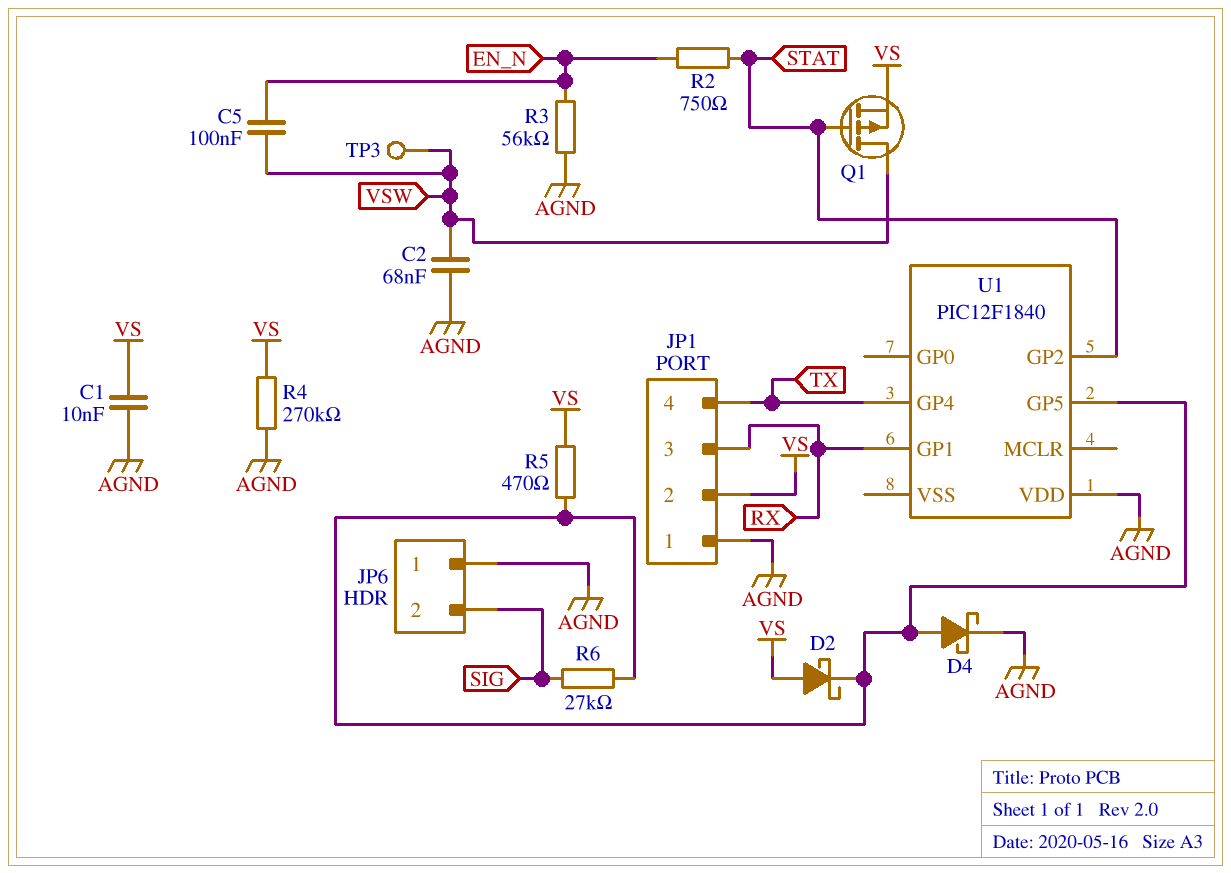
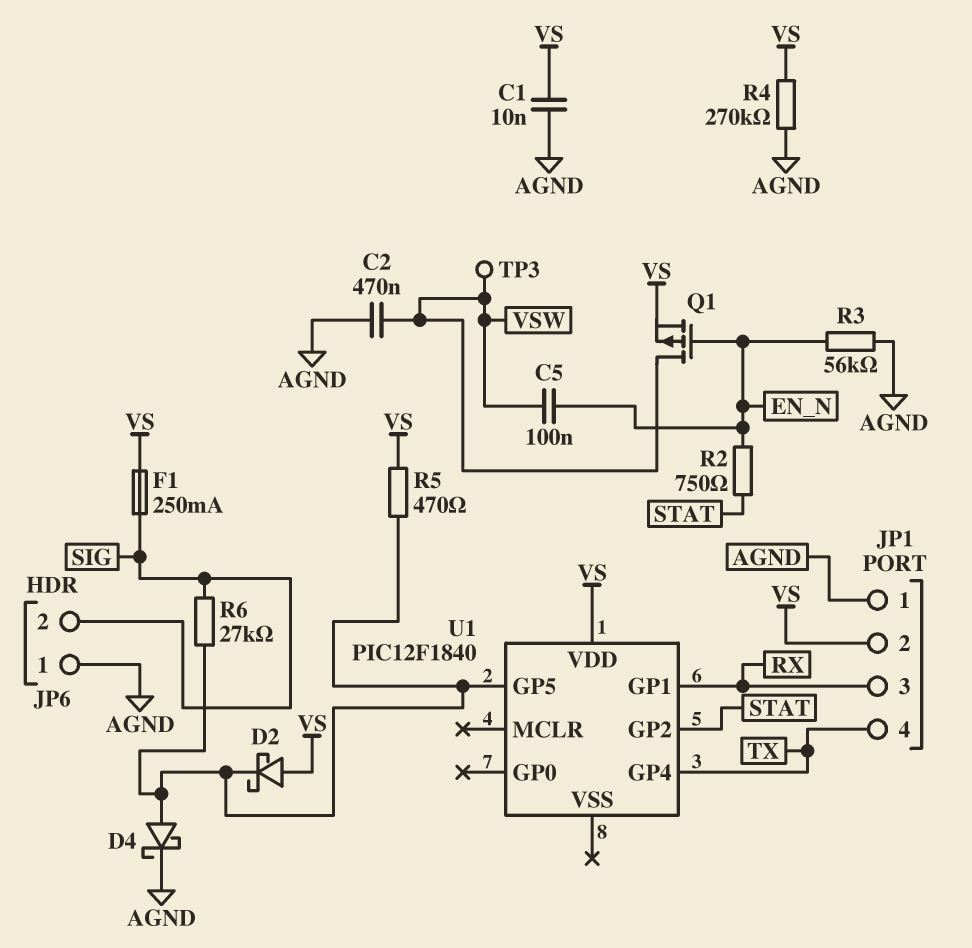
C2: 68nF (AGND, VSW) -> 470nF (AGND, VSW)
F1: none -> 250mA (SIG, VS)
Q1: PMOS (G STAT, D VSW, S VS) -> PMOS (G EN_N, D VSW, S VS)
U1 pin VDD: AGND -> VS

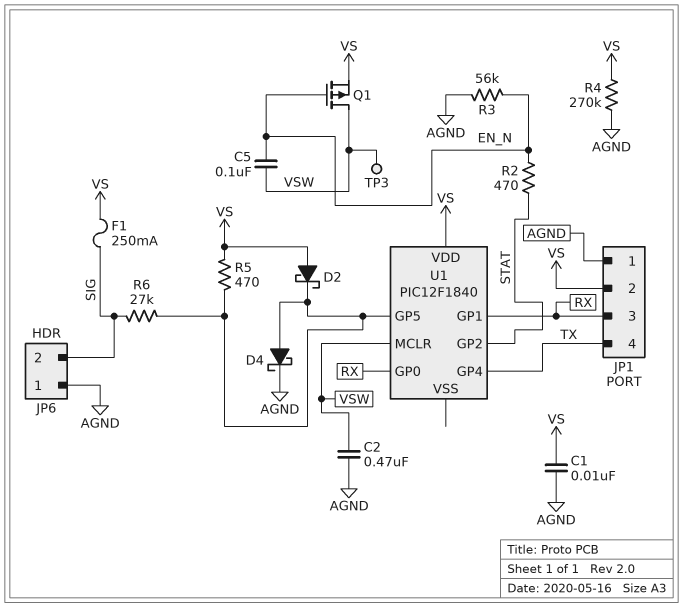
R2: 750 (EN_N, STAT) -> 470 (EN_N, STAT)
U1 pin GP0: none -> RX
U1 pin MCLR: none -> VSW

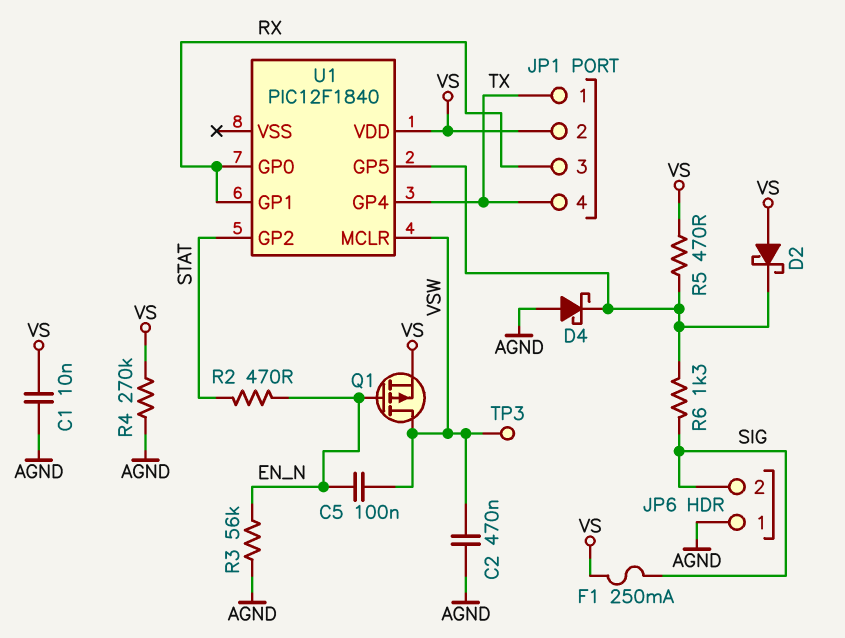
D4: schottky (A U1/GP5, K AGND) -> schottky (A AGND, K U1/GP5)
JP1 pin 1: AGND -> TX
R6: 27k (SIG, U1/GP5) -> 1.3k (SIG, U1/GP5)

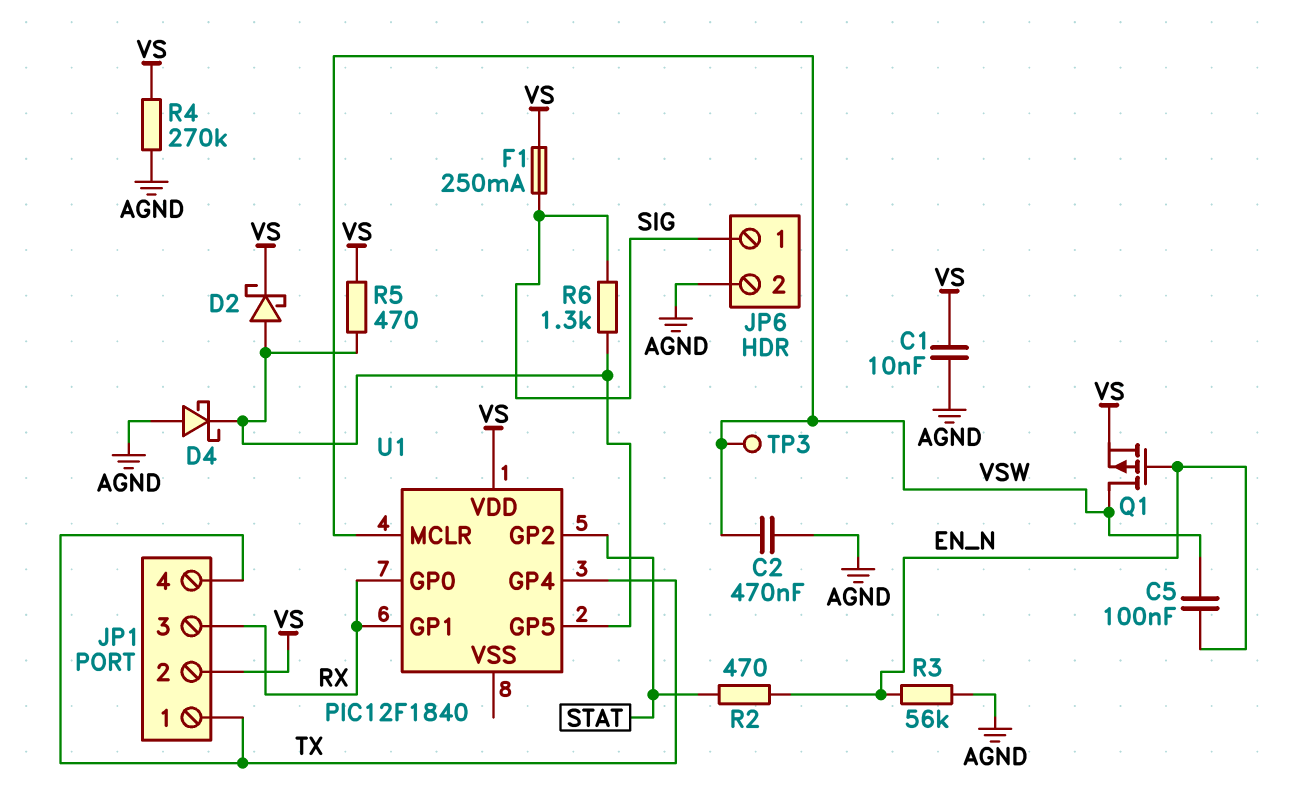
D2: schottky (A VS, K U1/GP5) -> schottky (A U1/GP5, K VS)
JP6 pin 1: AGND -> SIG
JP6 pin 2: SIG -> AGND

